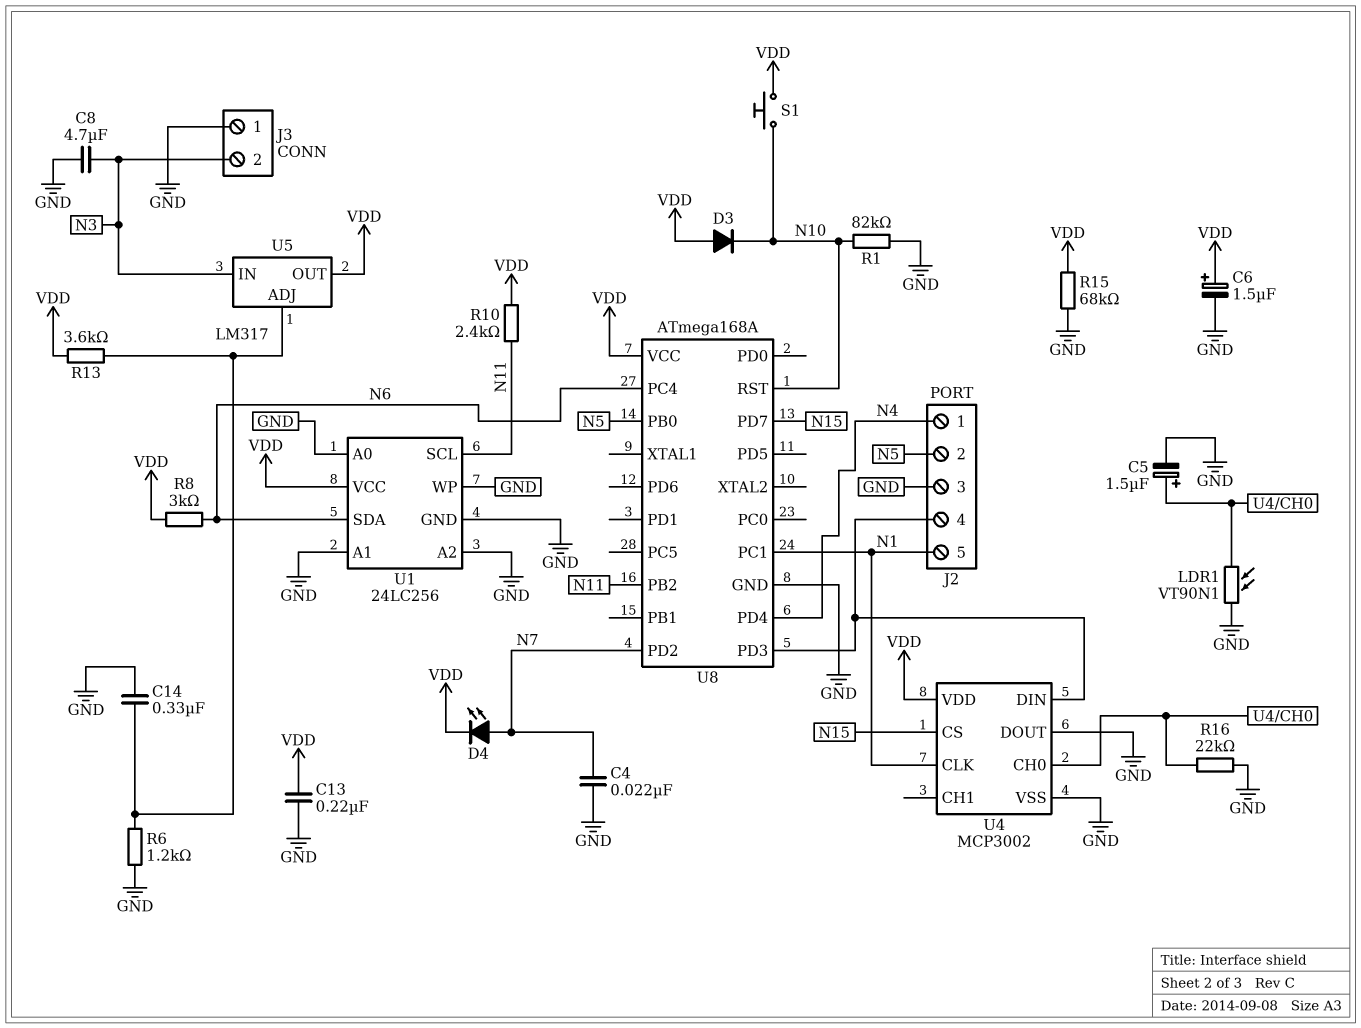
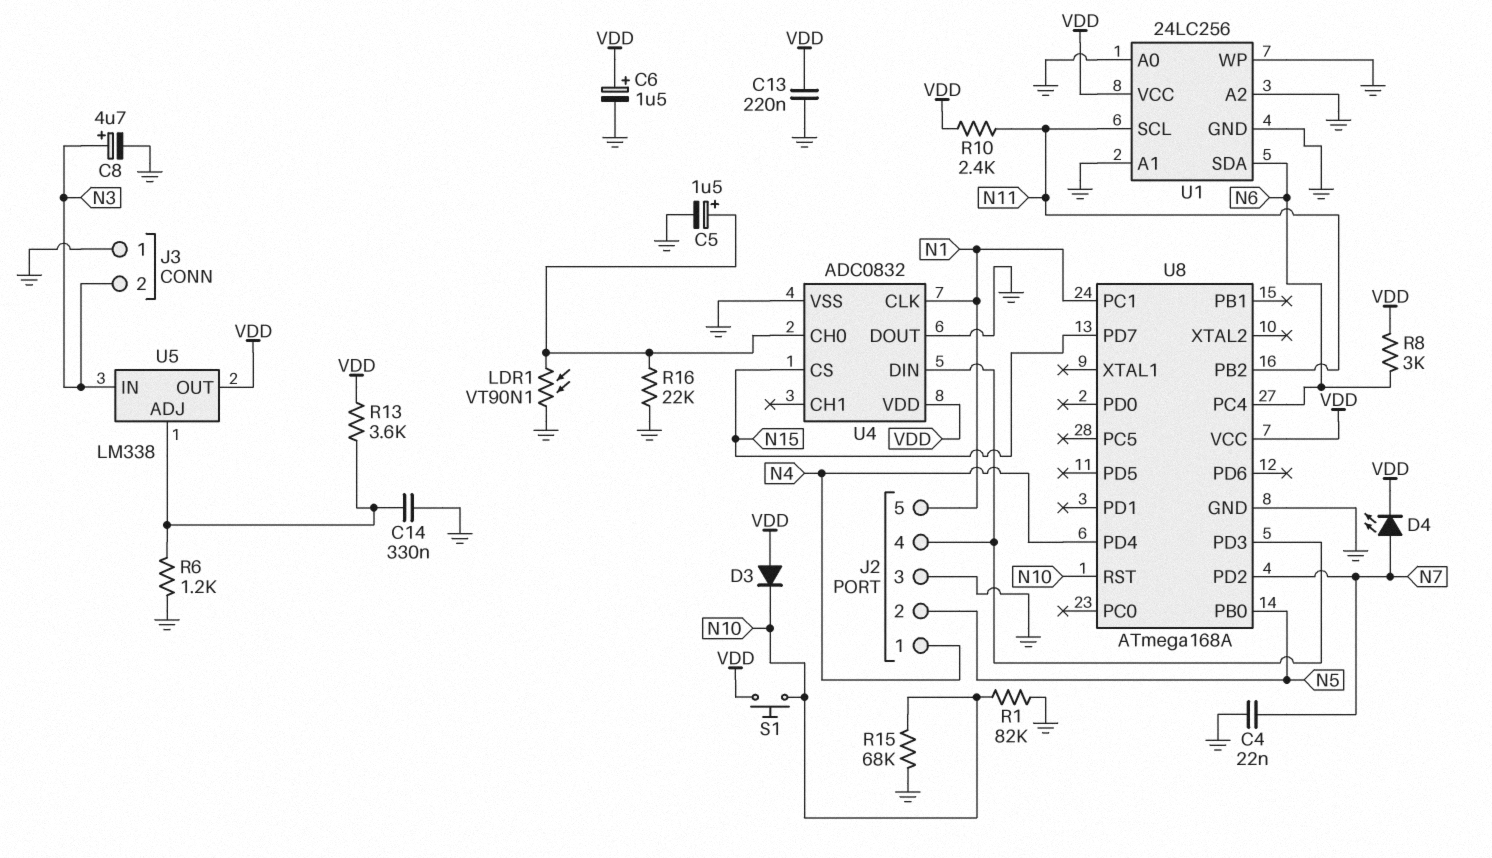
C8: 4.7uF (GND, N3) -> 4.7uF (plus N3, minus GND)
R15: 68k (GND, VDD) -> 68k (GND, N10)
U4: MCP3002 -> ADC0832
U5: LM317 -> LM338

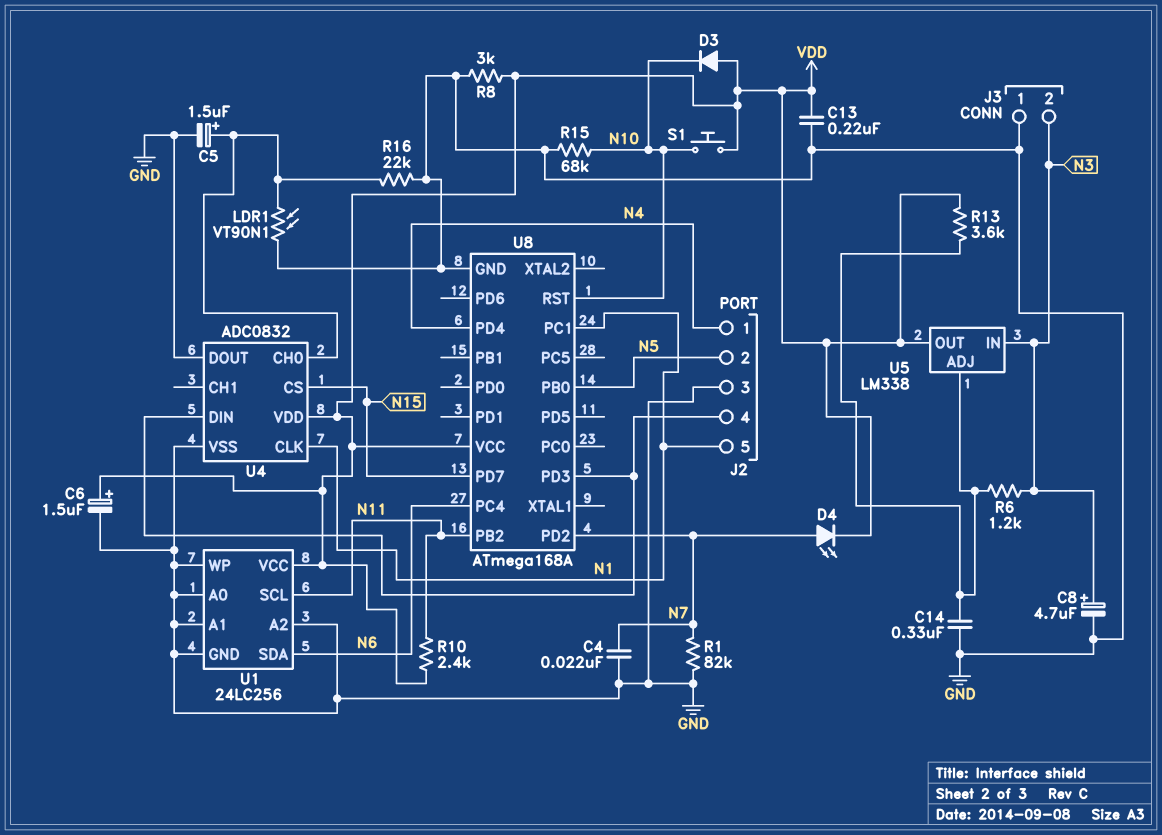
R1: 82k (GND, N10) -> 82k (GND, N7)
R6: 1.2k (GND, U5/ADJ) -> 1.2k (N3, U5/ADJ)
R8: 3k (N6, VDD) -> 3k (GND, VDD)

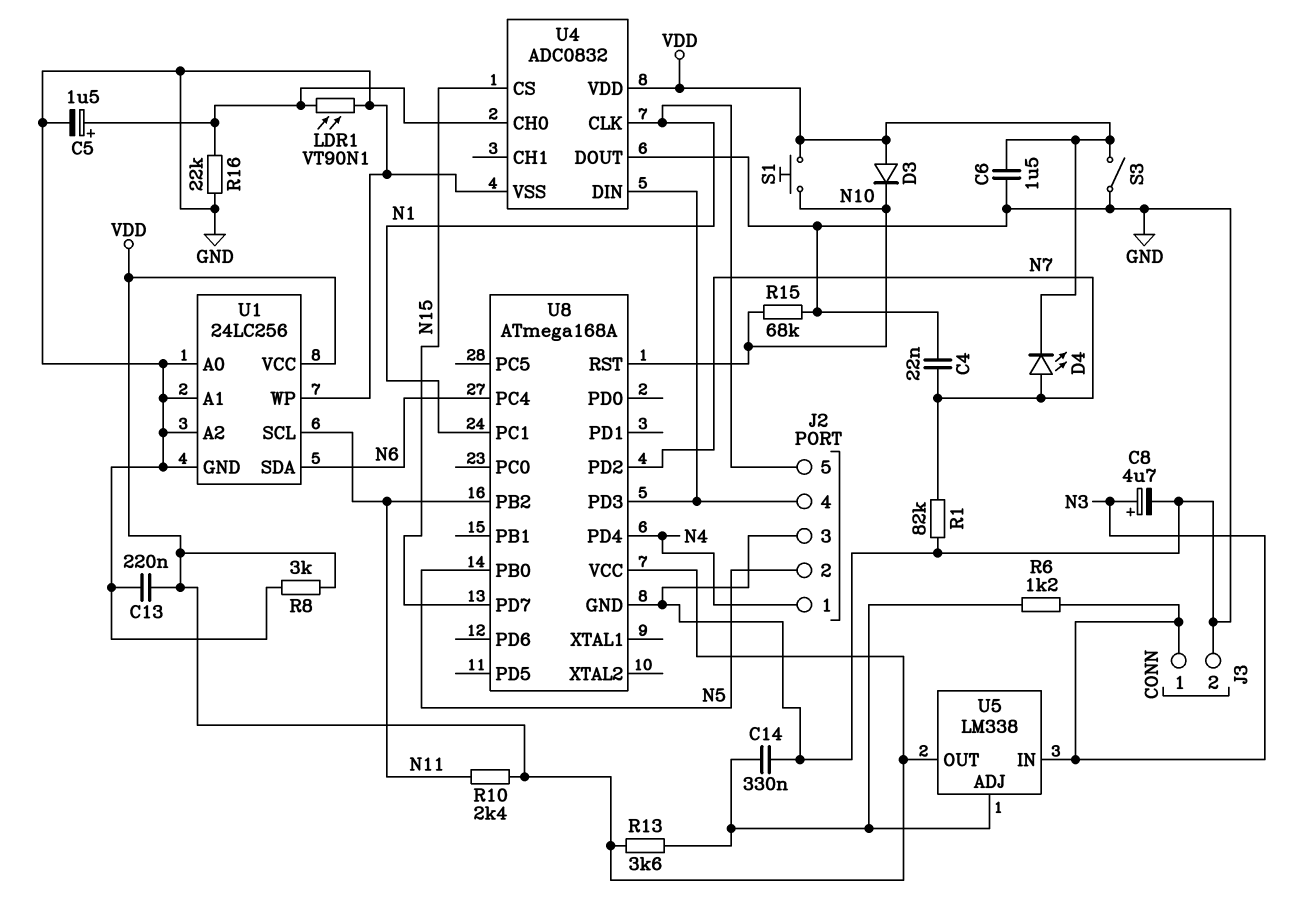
C6: 1.5uF (plus VDD, minus GND) -> 1.5uF (GND, VDD)
J3 pin 1: GND -> N3
J3 pin 2: N3 -> GND
S3: none -> switch (GND, VDD)

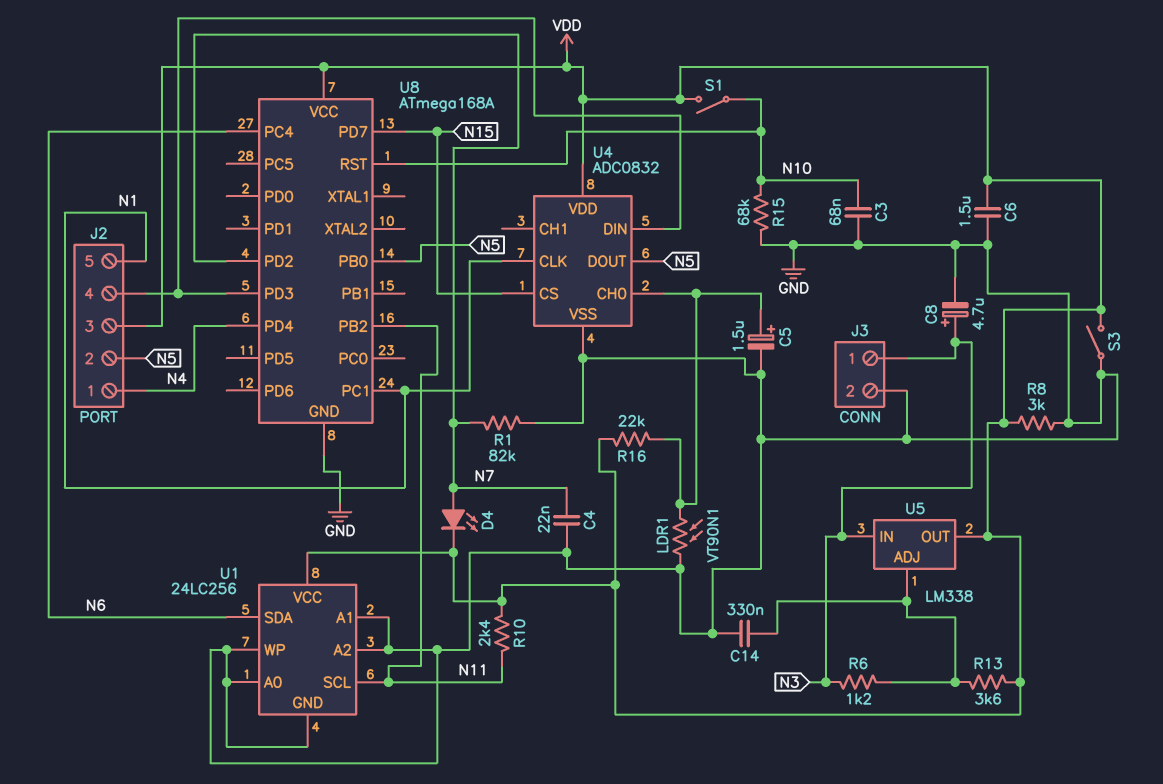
C3: none -> 68nF (GND, N10)
C13: 220nF (GND, VDD) -> none
D3: diode (A VDD, K N10) -> none
J2 pin 3: GND -> VDD
R16: 22k (GND, U4/CH0) -> 22k (U4/CH0, VDD)
S1: button (N10, VDD) -> switch (N10, VDD)
U4 pin DOUT: GND -> N5

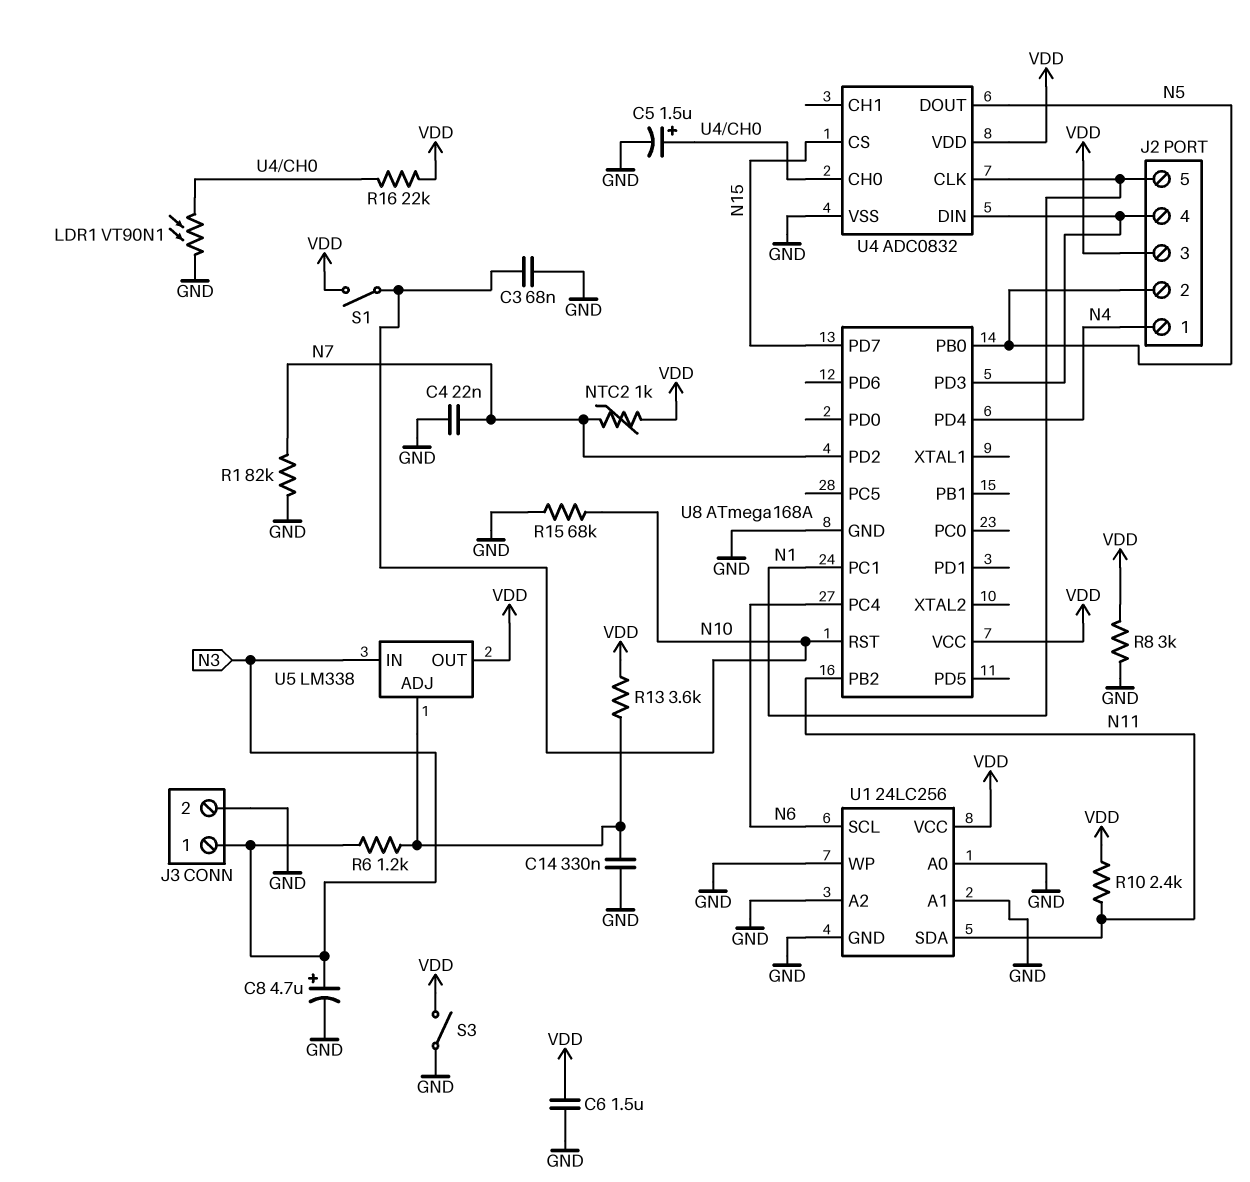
D4: LED (A N7, K VDD) -> none
NTC2: none -> 1k (N7, VDD)
U1 pin SCL: N11 -> N6
U1 pin SDA: N6 -> N11

